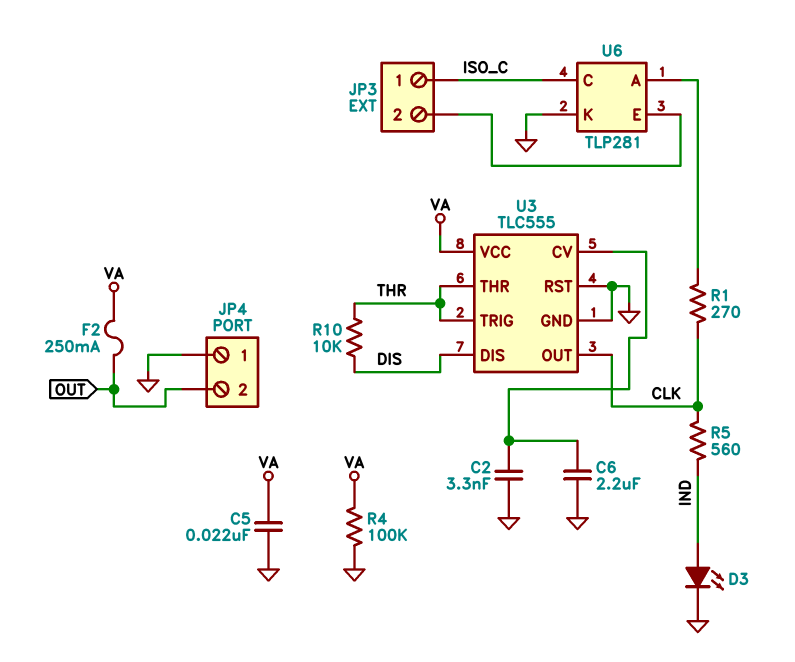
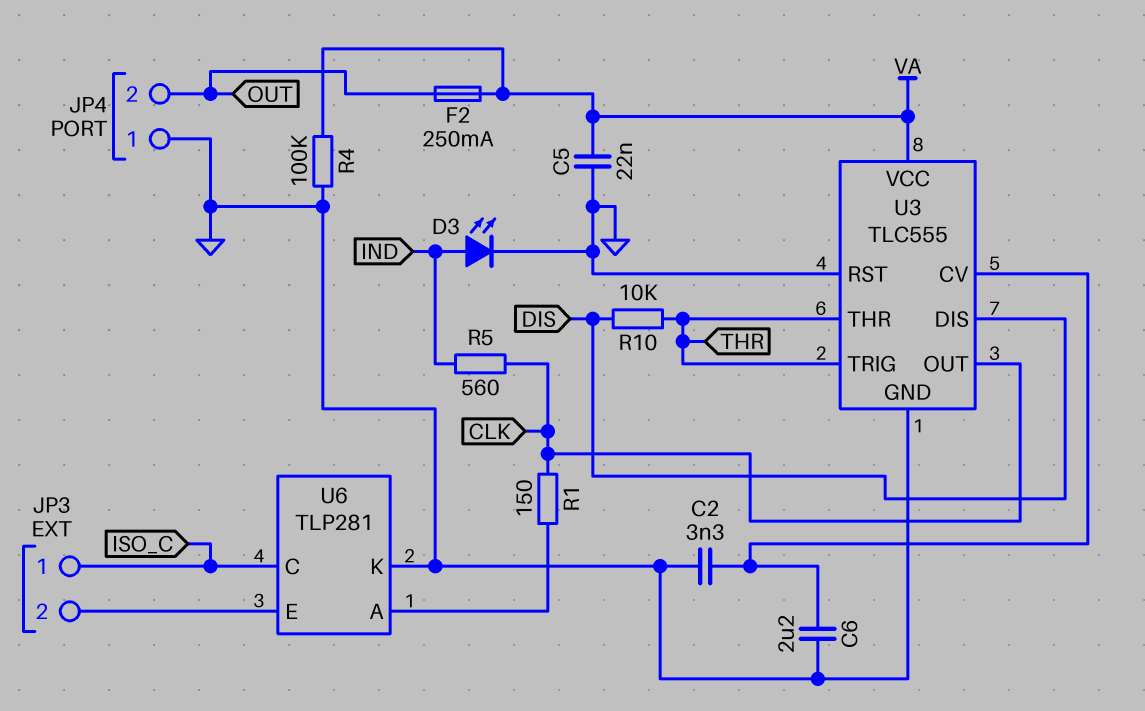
R1: 270 (CLK, U6/A) -> 150 (CLK, U6/A)

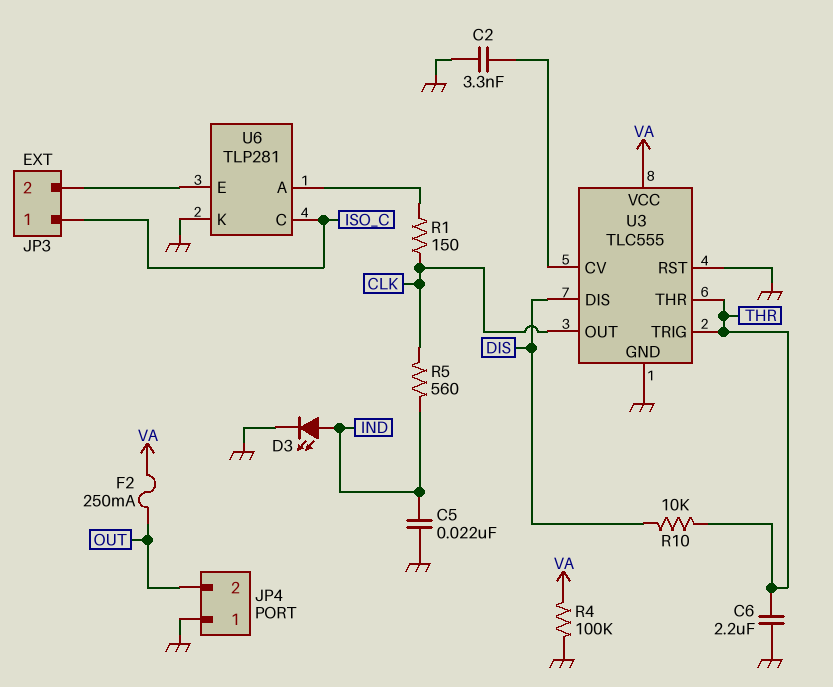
C5: 22nF (GND, VA) -> 22nF (GND, IND)
C6: 2.2uF (GND, U3/CV) -> 2.2uF (GND, THR)

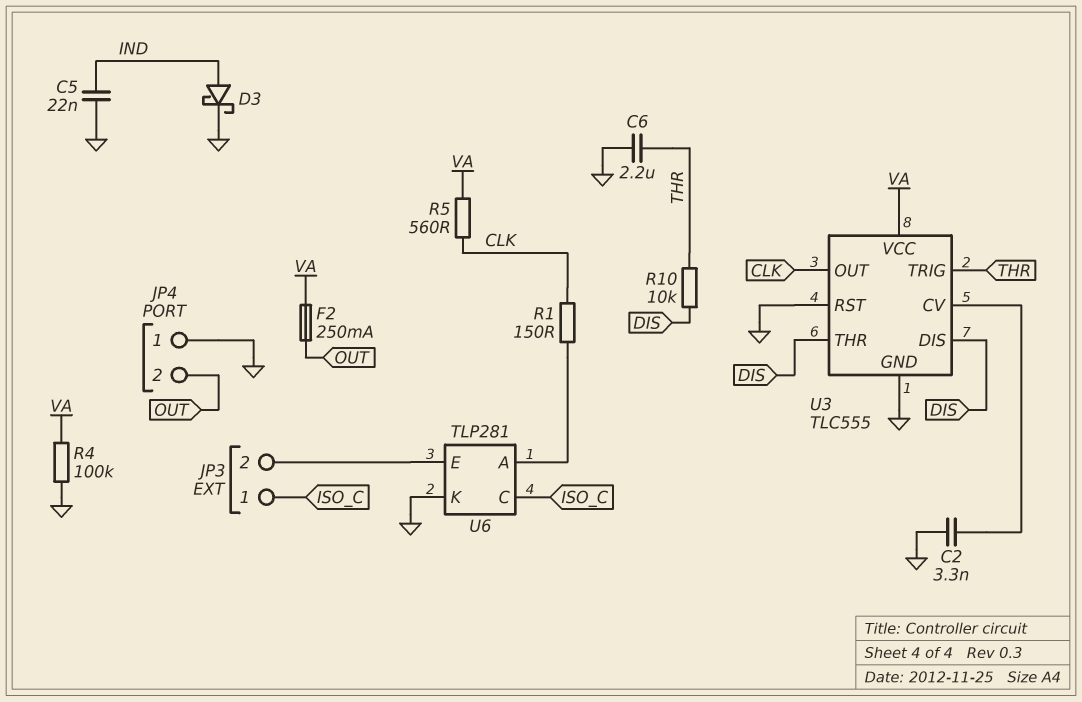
D3: LED (A IND, K GND) -> schottky (A IND, K GND)
R5: 560 (CLK, IND) -> 560 (CLK, VA)
U3 pin THR: THR -> DIS

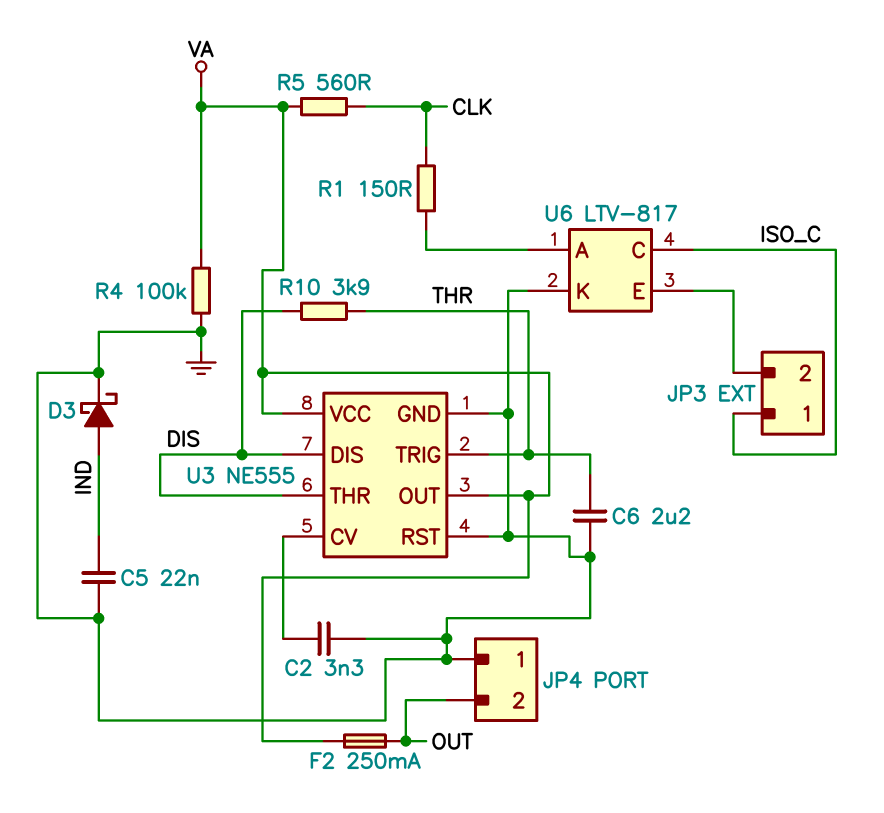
R10: 10k (DIS, THR) -> 3.9k (DIS, THR)
U3: TLC555 -> NE555
U3 pin OUT: CLK -> VA
U6: TLP281 -> LTV-817

